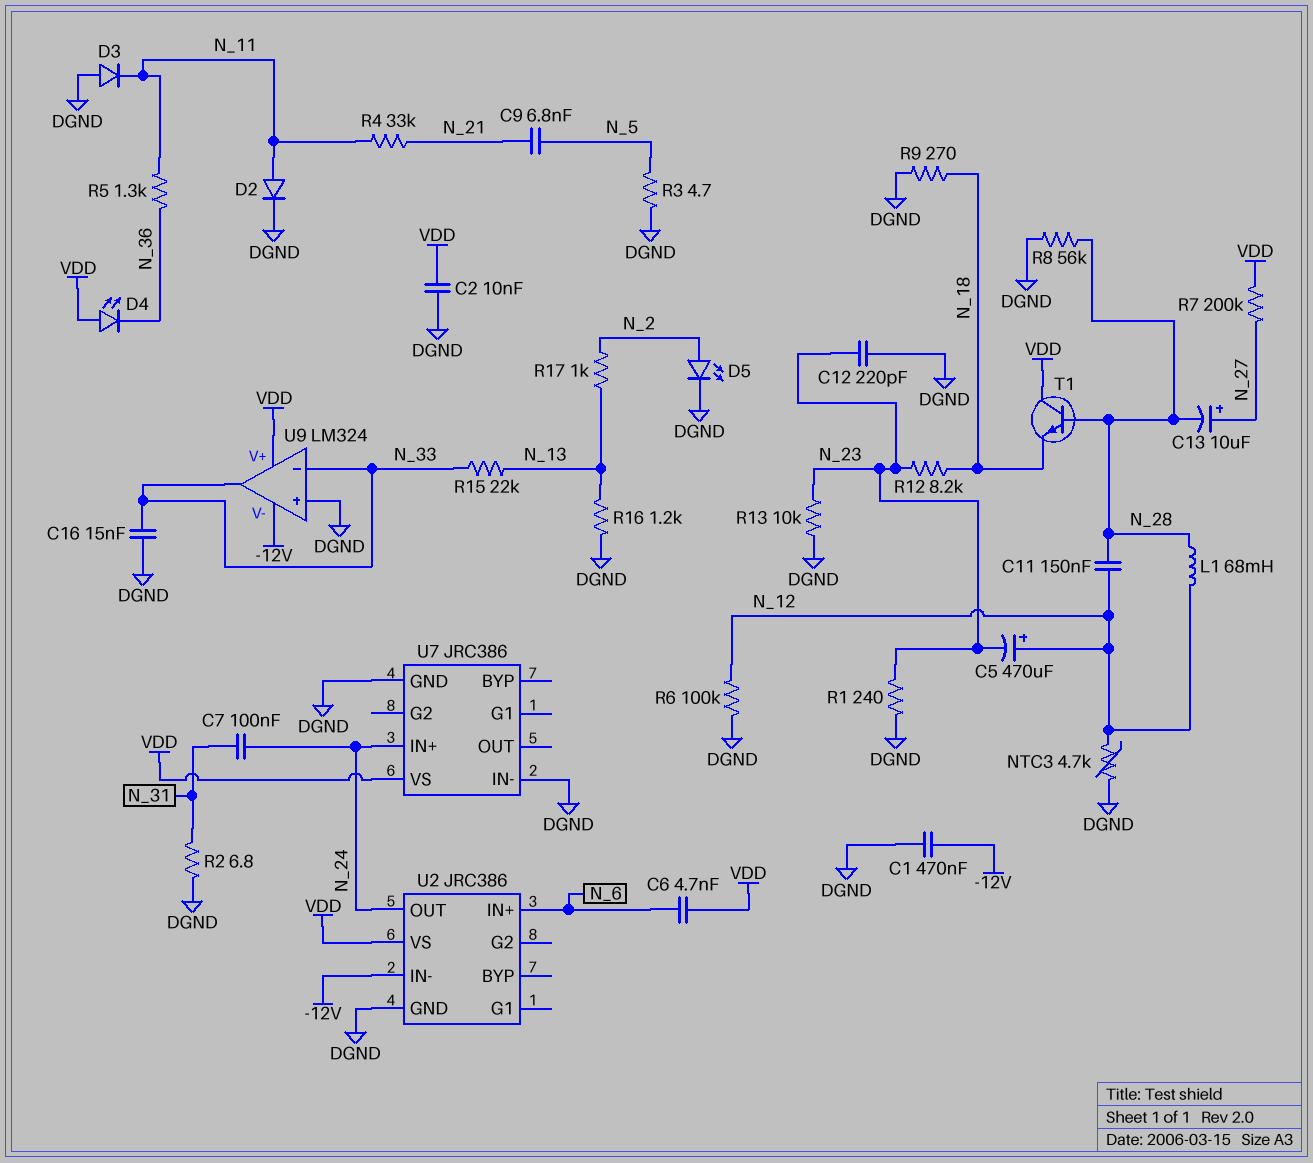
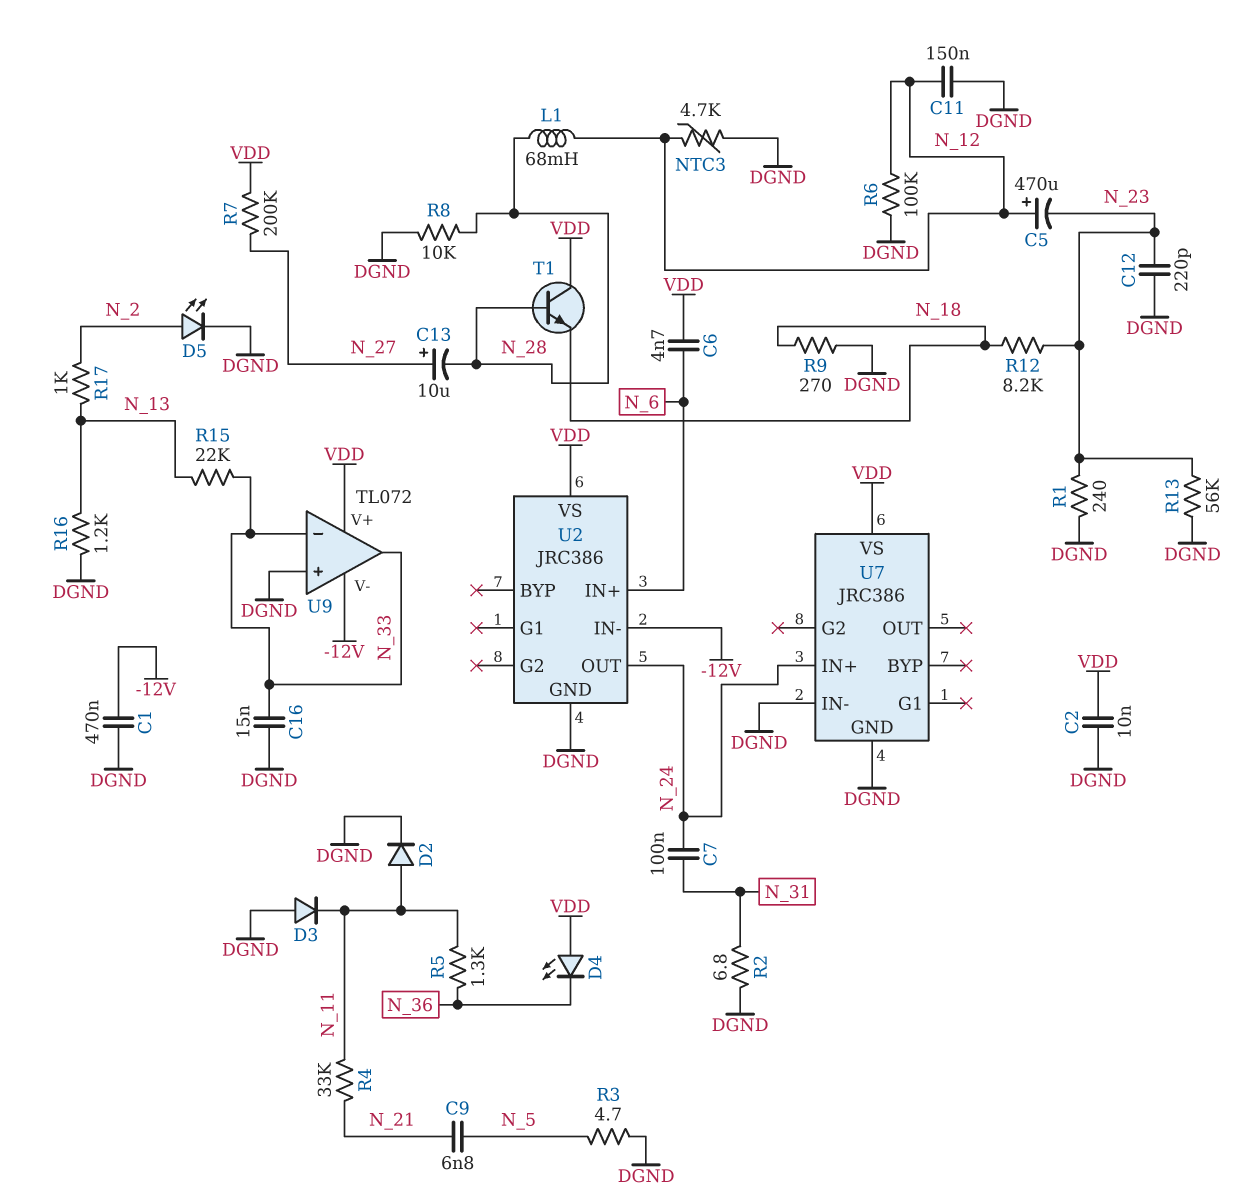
C11: 150nF (N_12, N_28) -> 150nF (DGND, N_12)
R8: 56k (DGND, N_28) -> 10k (DGND, N_28)
R13: 10k (DGND, N_23) -> 56k (DGND, N_23)
U9: LM324 -> TL072

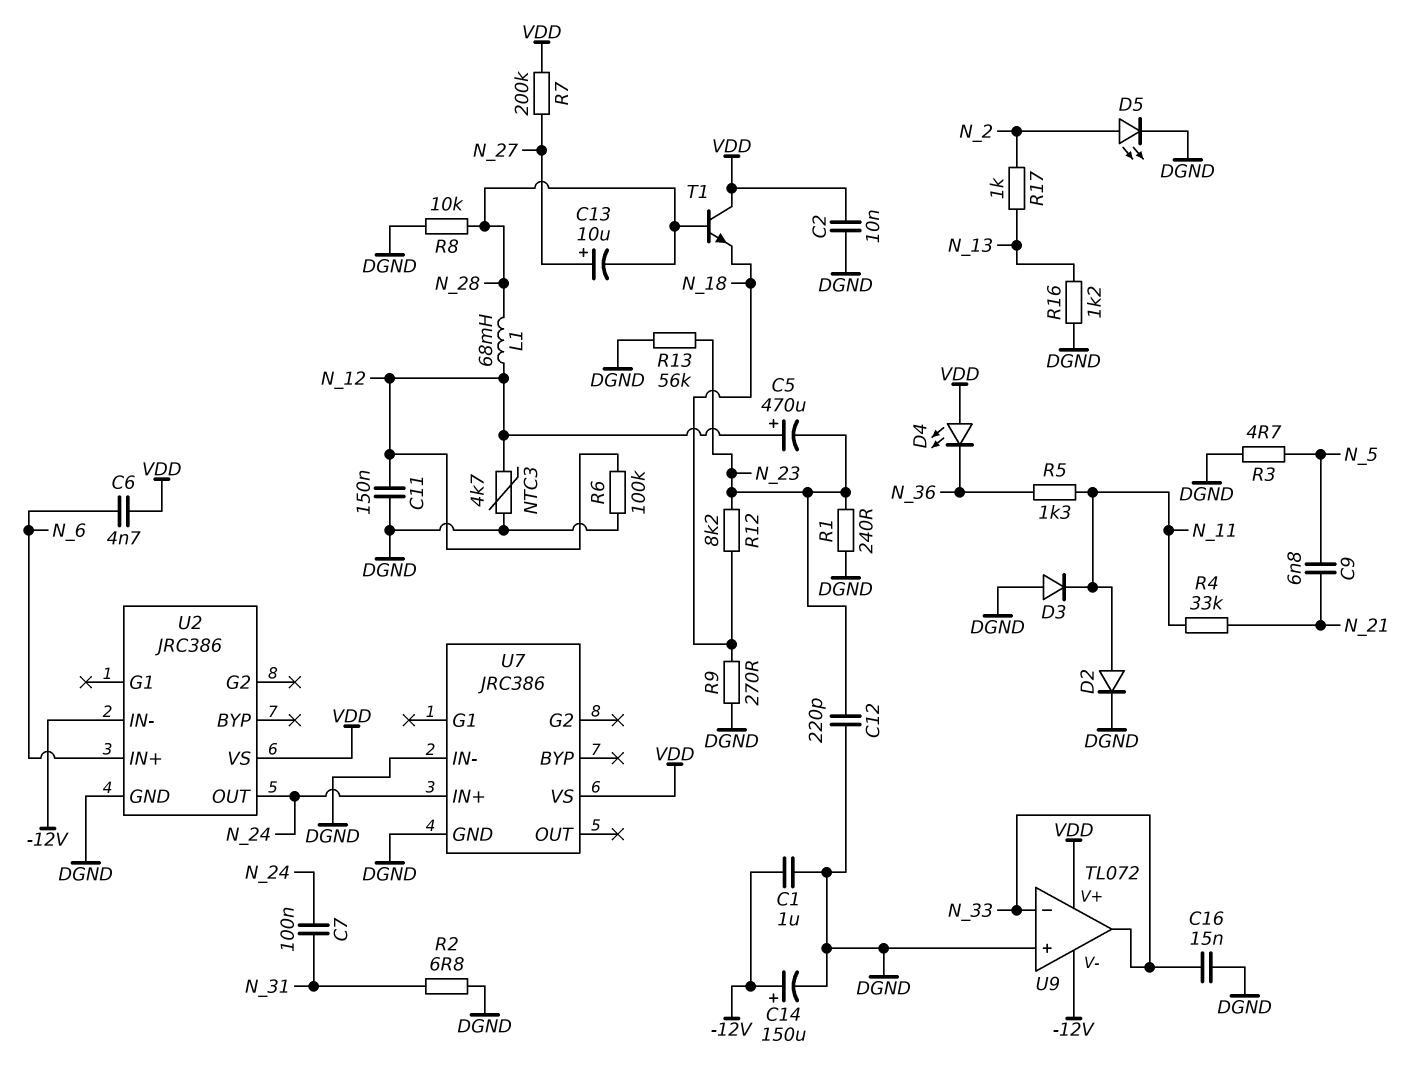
C1: 470nF (-12V, DGND) -> 1uF (-12V, DGND)
C14: none -> 150uF (plus -12V, minus DGND)
R15: 22k (N_13, N_33) -> none

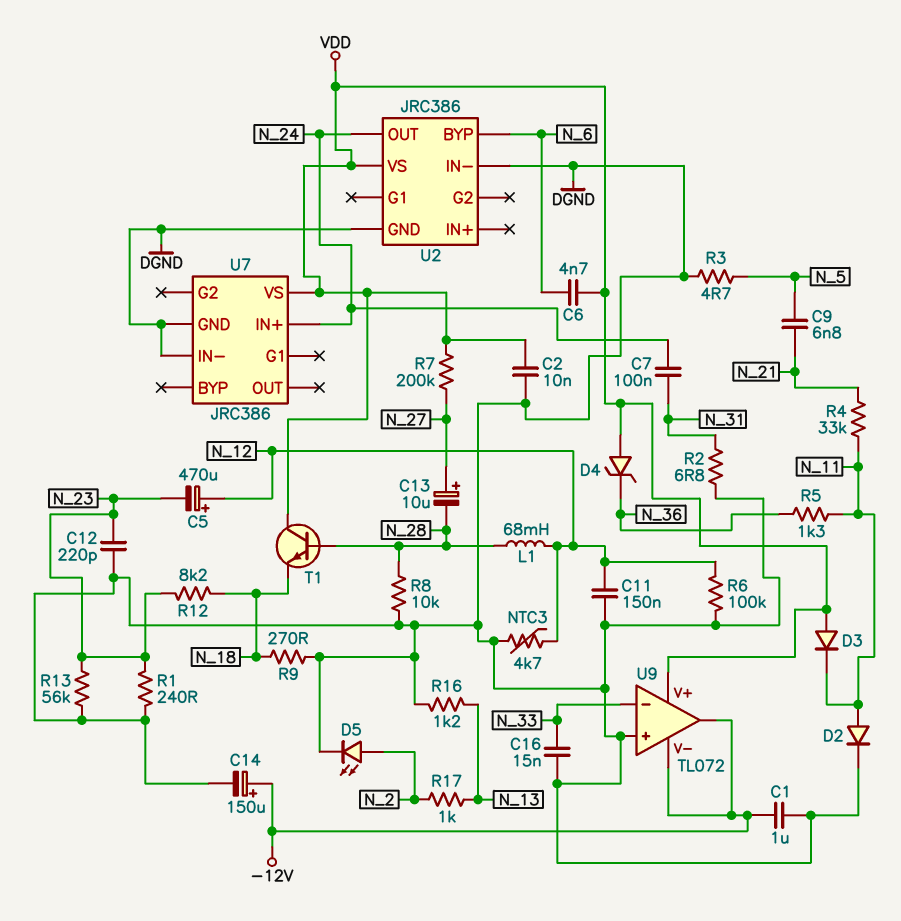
D3: diode (A DGND, K N_11) -> diode (A VDD, K N_11)
D4: LED (A VDD, K N_36) -> zener (A VDD, K N_36)
U2 pin BYP: none -> N_6
U2 pin IN+: N_6 -> none
U2 pin IN-: -12V -> DGND
U9 pin out: N_33 -> -12V

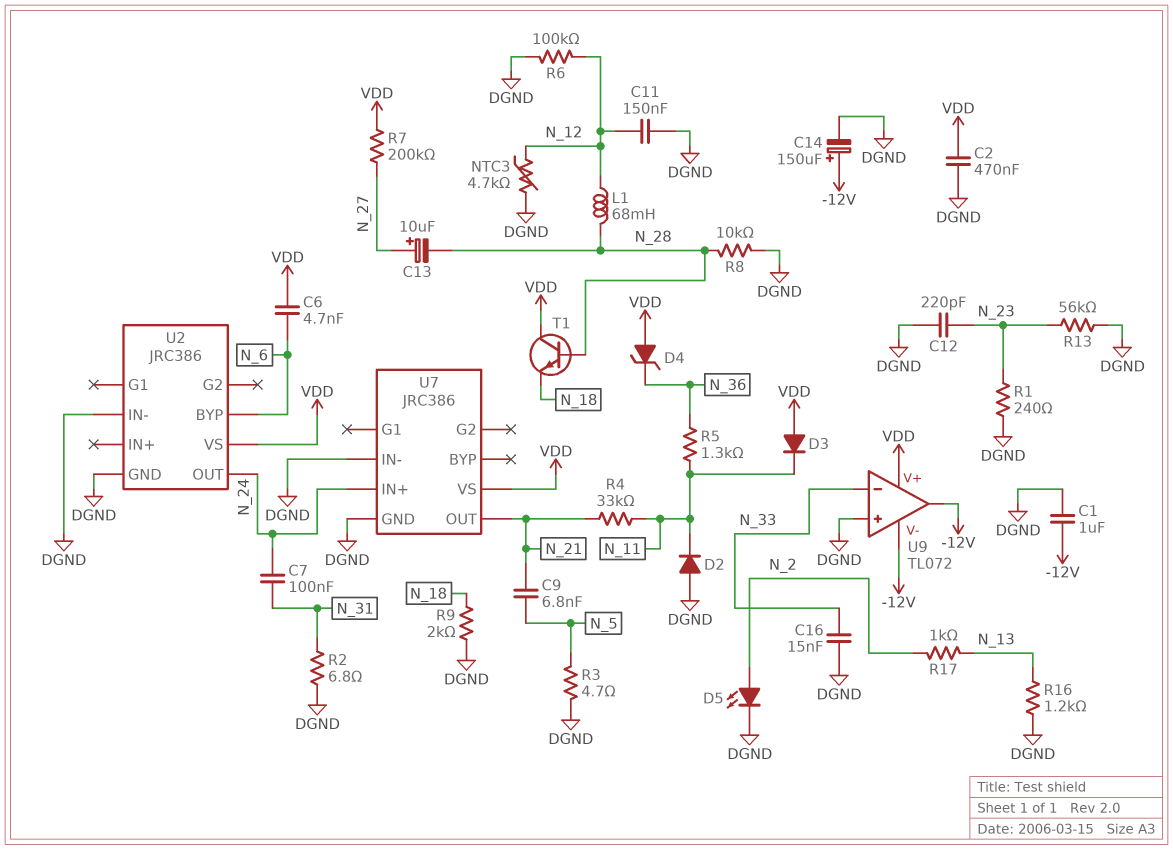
C2: 10nF (DGND, VDD) -> 470nF (DGND, VDD)
C5: 470uF (plus N_12, minus N_23) -> none
D2: diode (A N_11, K DGND) -> diode (A DGND, K N_11)
R9: 270 (DGND, N_18) -> 2k (DGND, N_18)
R12: 8.2k (N_18, N_23) -> none
U7 pin OUT: none -> N_21

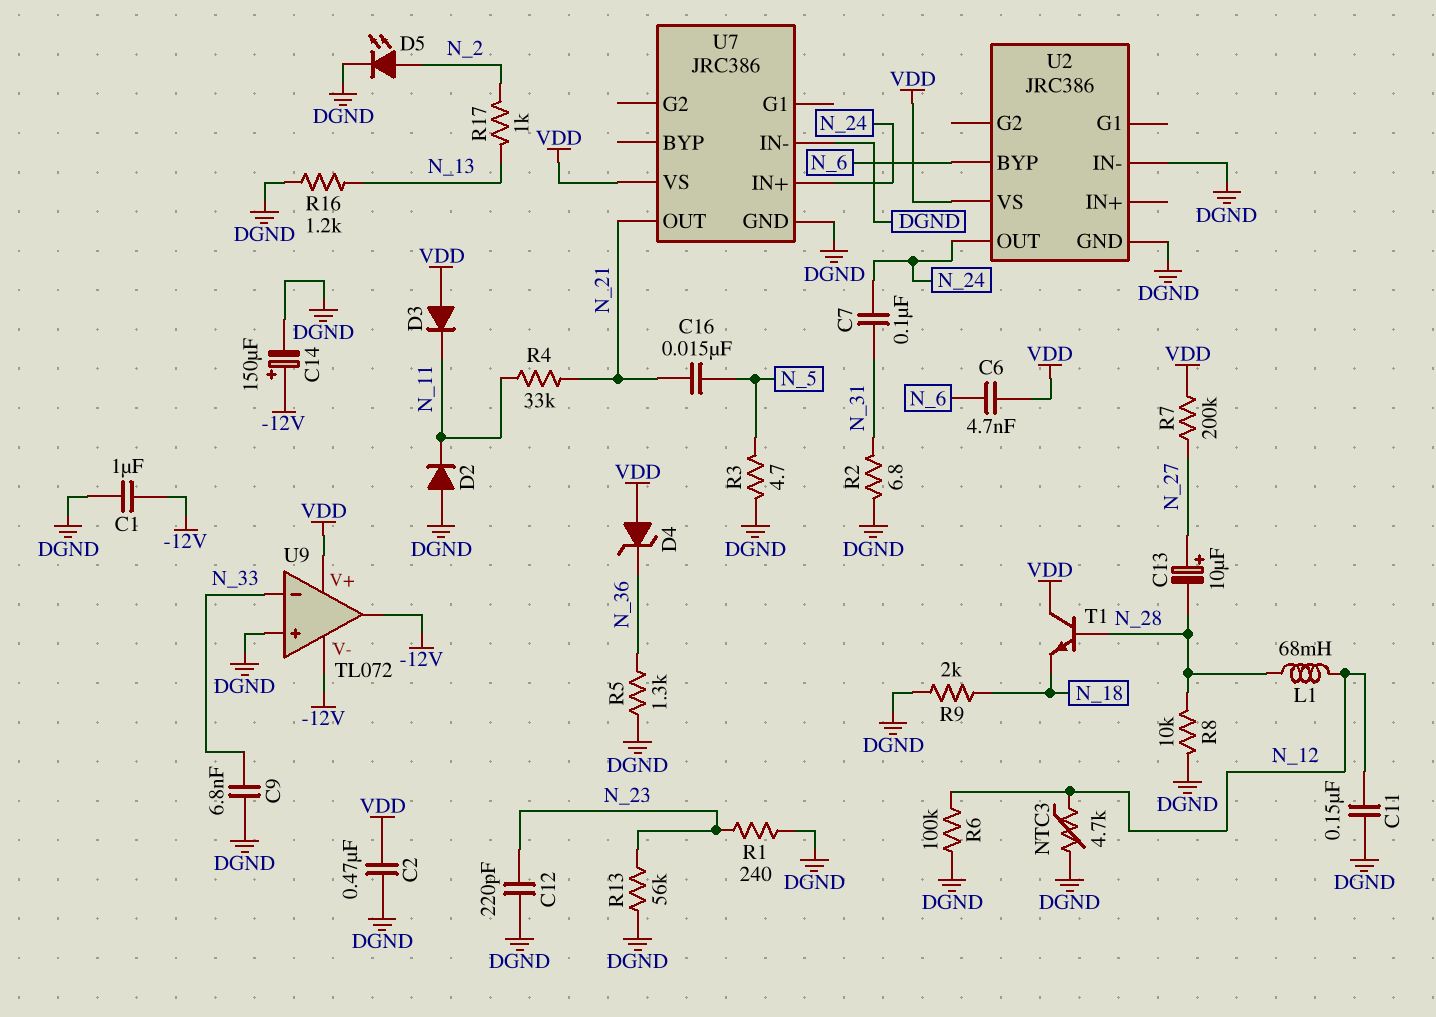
C9: 6.8nF (N_5, N_21) -> 6.8nF (DGND, N_33)
C16: 15nF (DGND, N_33) -> 15nF (N_5, N_21)
R5: 1.3k (N_11, N_36) -> 1.3k (DGND, N_36)

